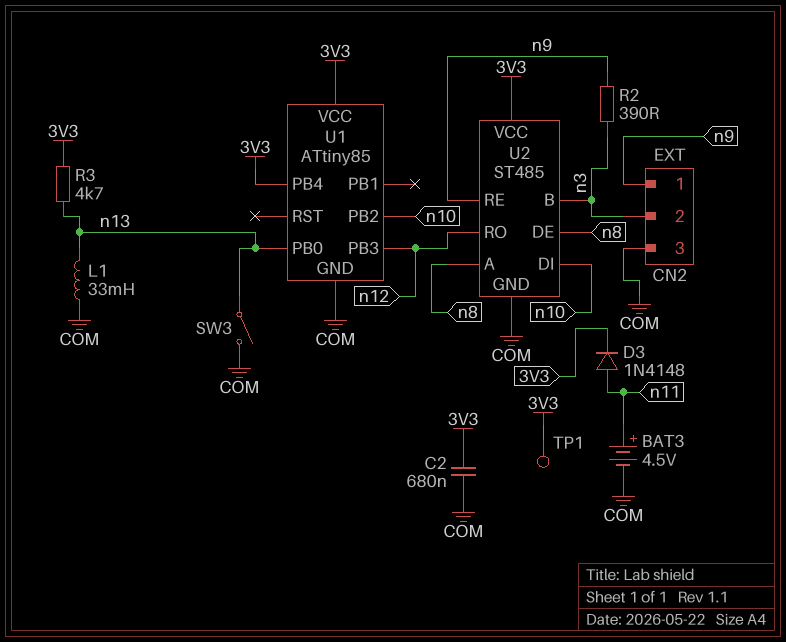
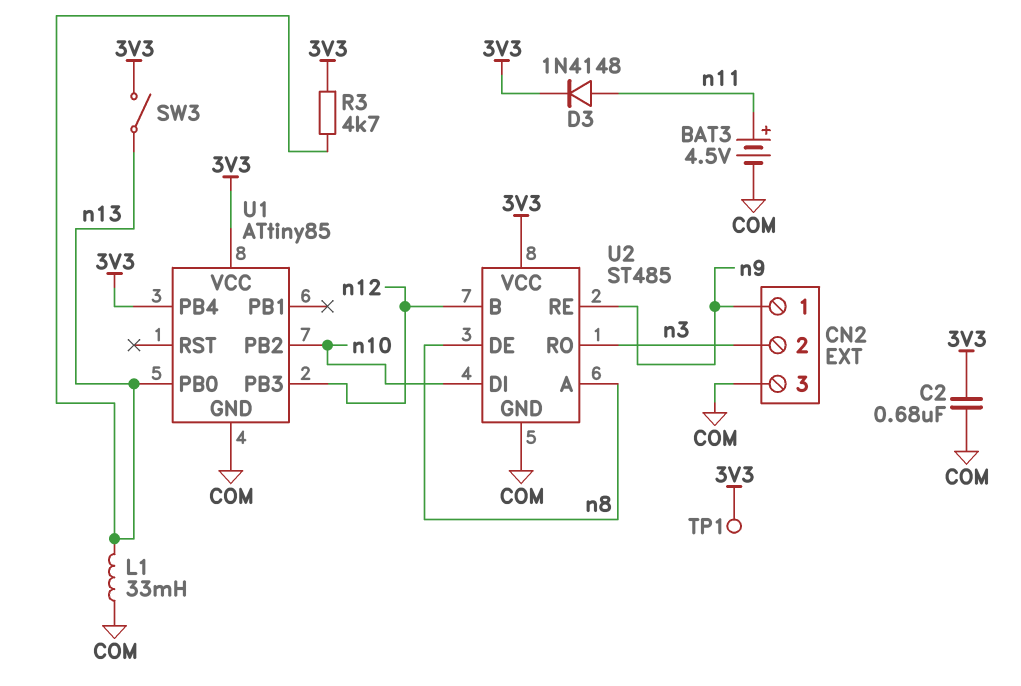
R2: 390 (n3, n9) -> none
SW3: switch (COM, n13) -> switch (3V3, n13)
U2 pin B: n3 -> n12
U2 pin RO: n12 -> n3

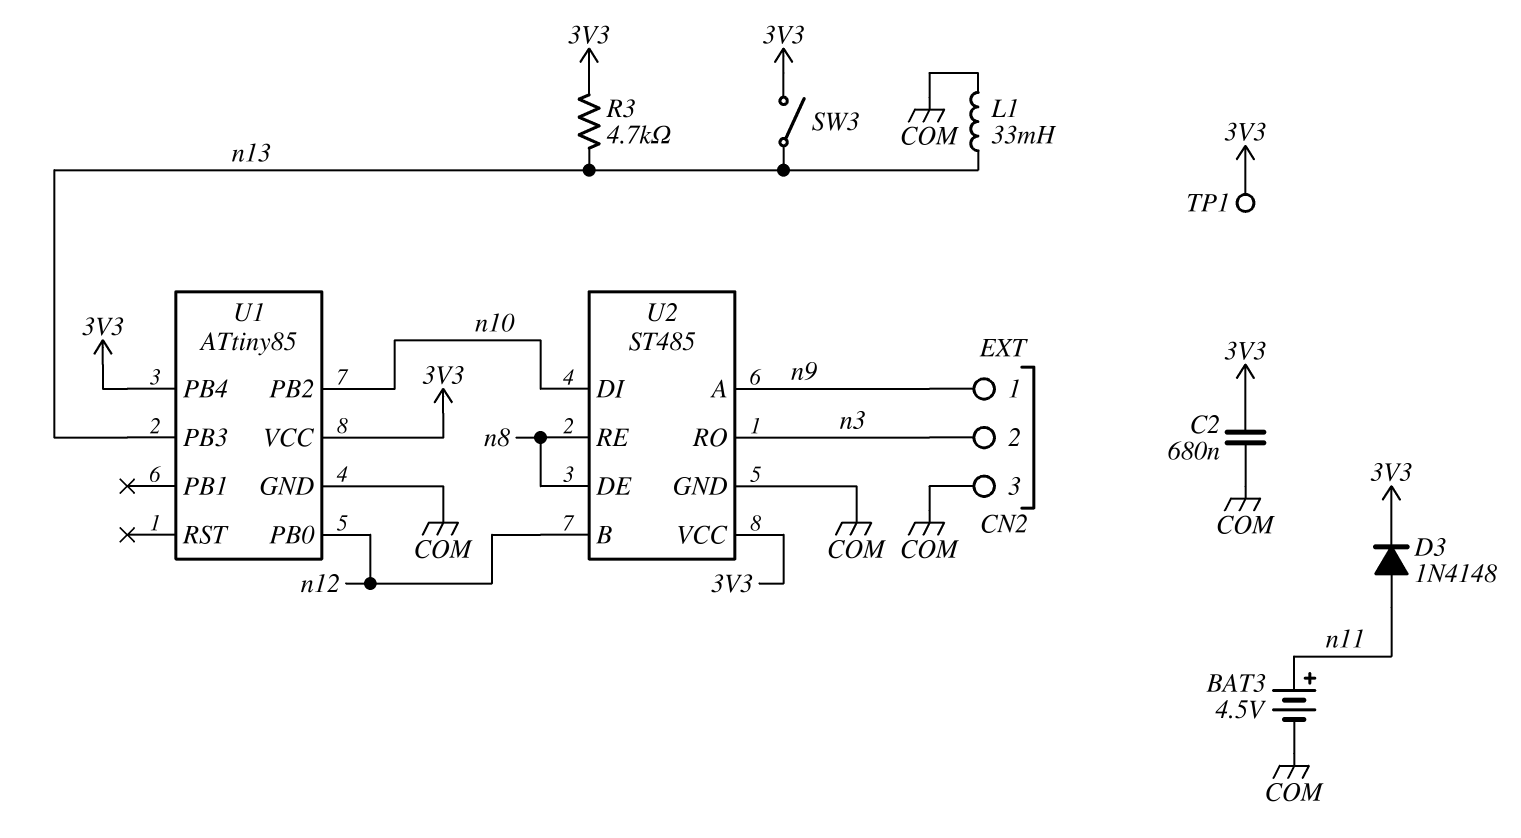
U1 pin PB0: n13 -> n12
U1 pin PB3: n12 -> n13
U2 pin A: n8 -> n9
U2 pin RE: n9 -> n8

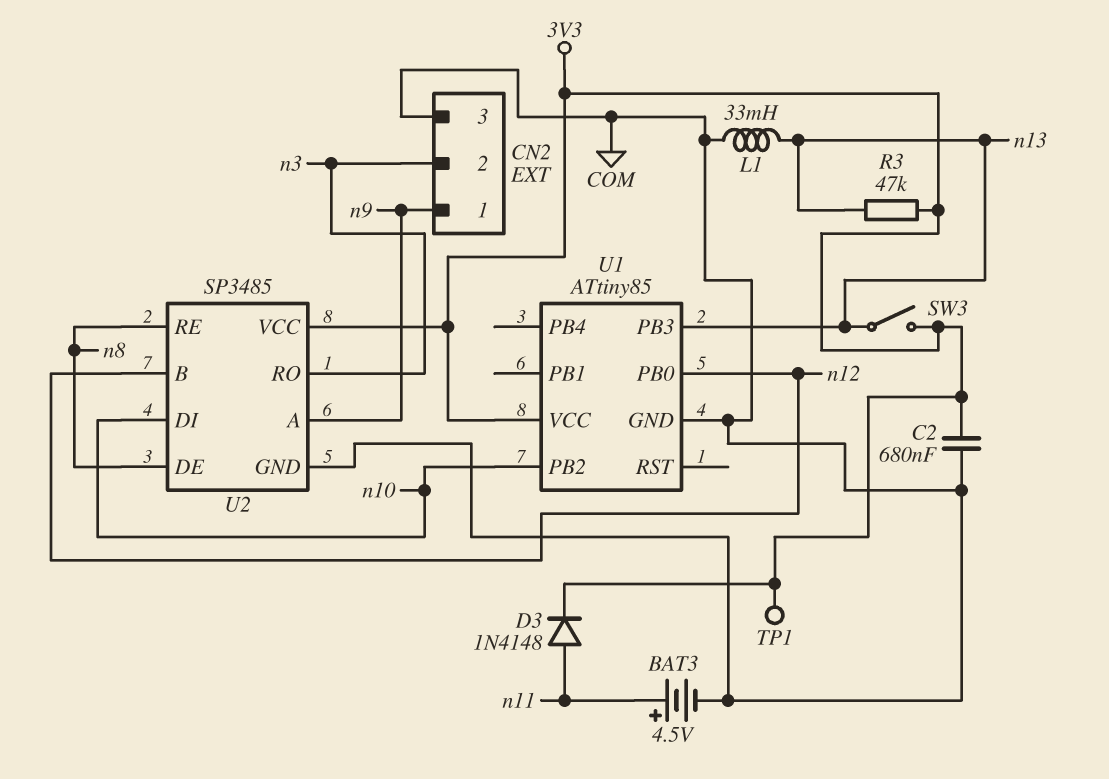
R3: 4.7k (3V3, n13) -> 47k (3V3, n13)
U1 pin PB4: 3V3 -> none
U2: ST485 -> SP3485

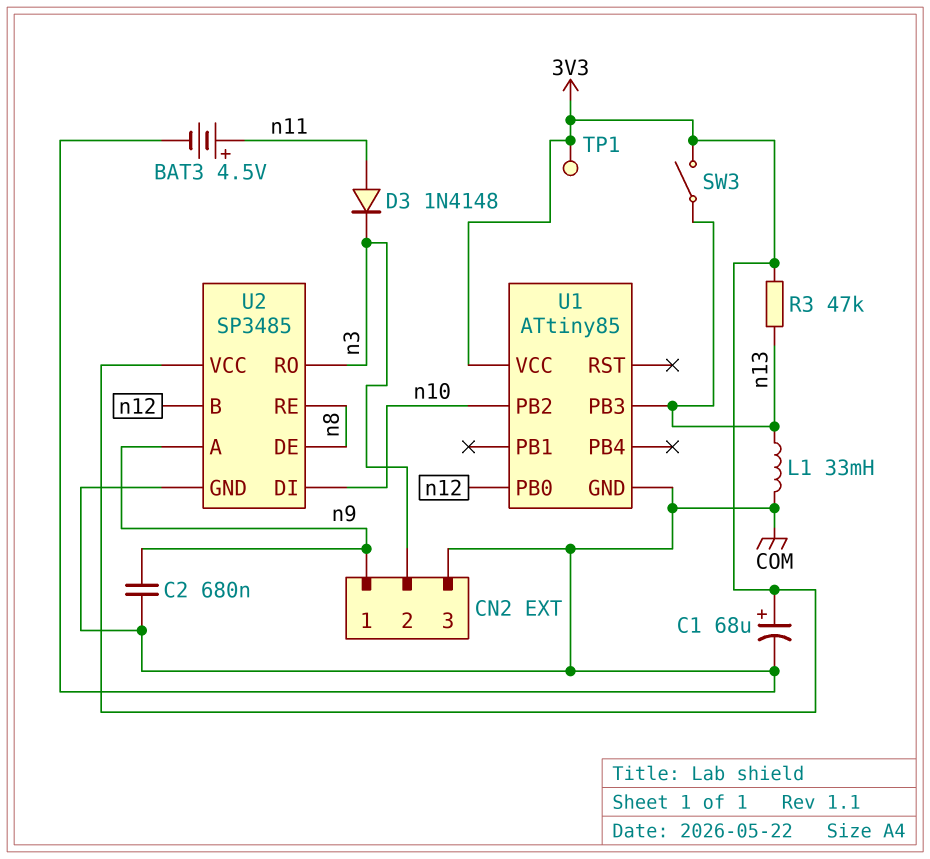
C1: none -> 68uF (plus 3V3, minus COM)
C2: 680nF (3V3, COM) -> 680nF (COM, n9)
D3: diode 1N4148 (A n11, K 3V3) -> diode 1N4148 (A n11, K n3)

